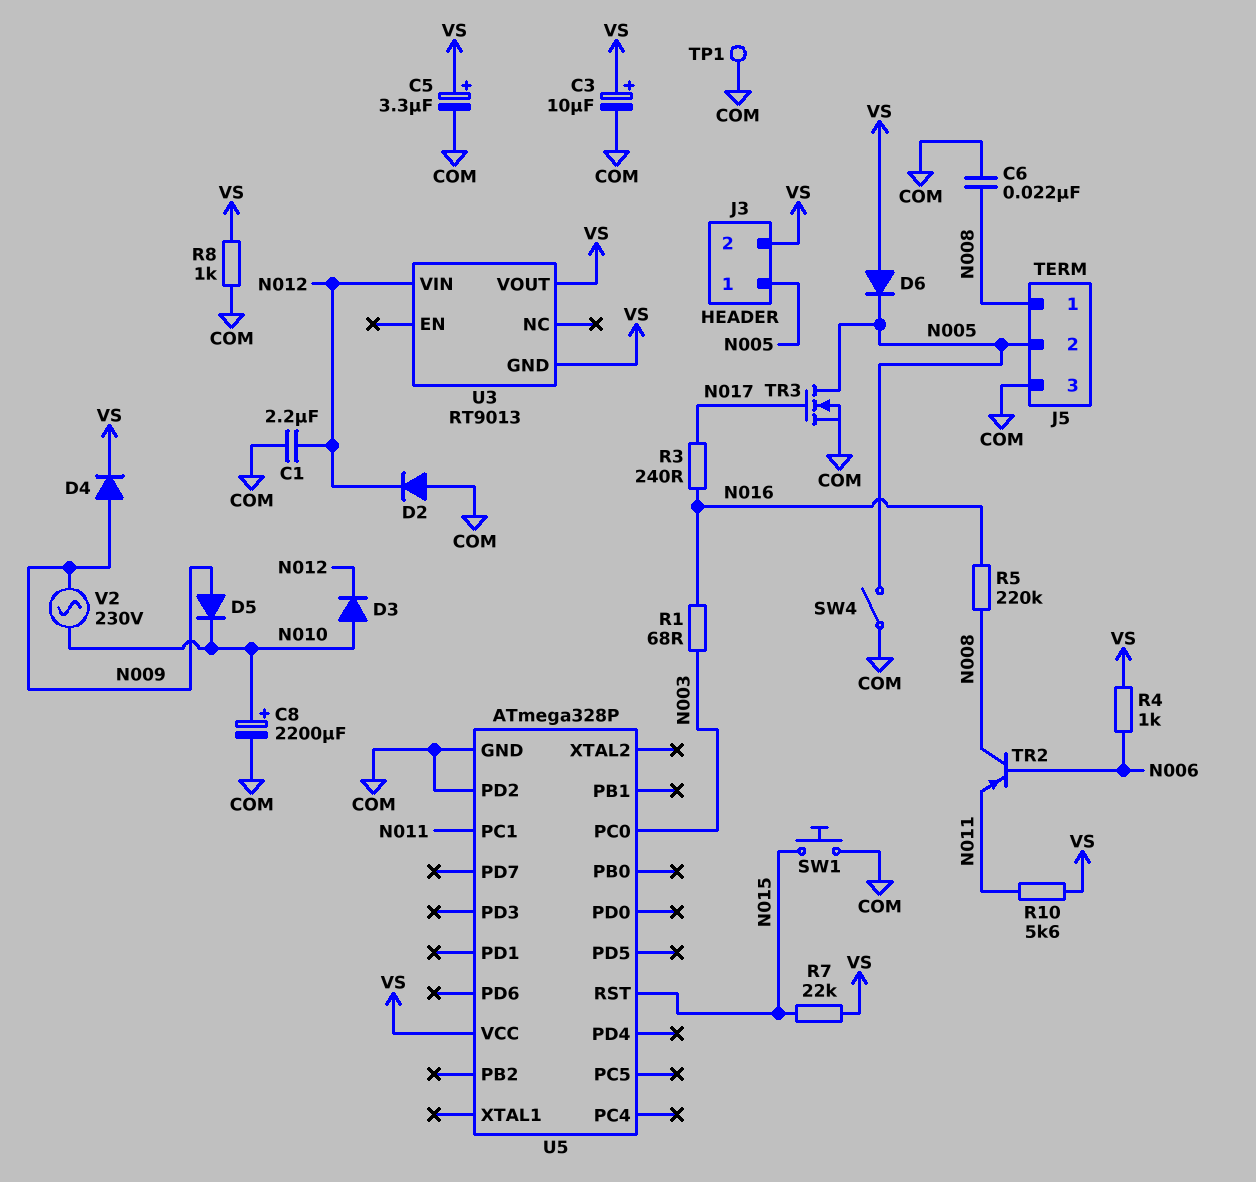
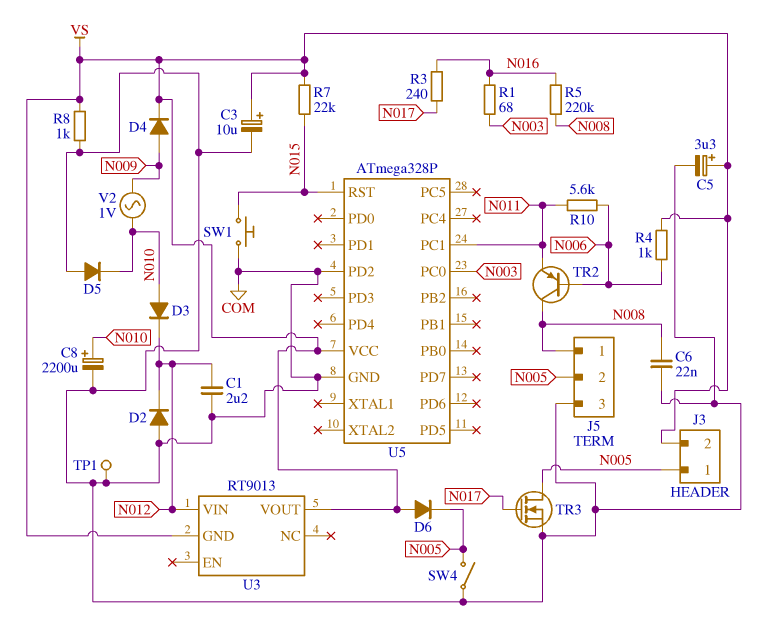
D5: diode (A N009, K N010) -> diode (A COM, K N010)
R10: 5.6k (N011, VS) -> 5.6k (N006, N011)
V2: AC 230V (N009, N010) -> AC 1V (N009, N010)

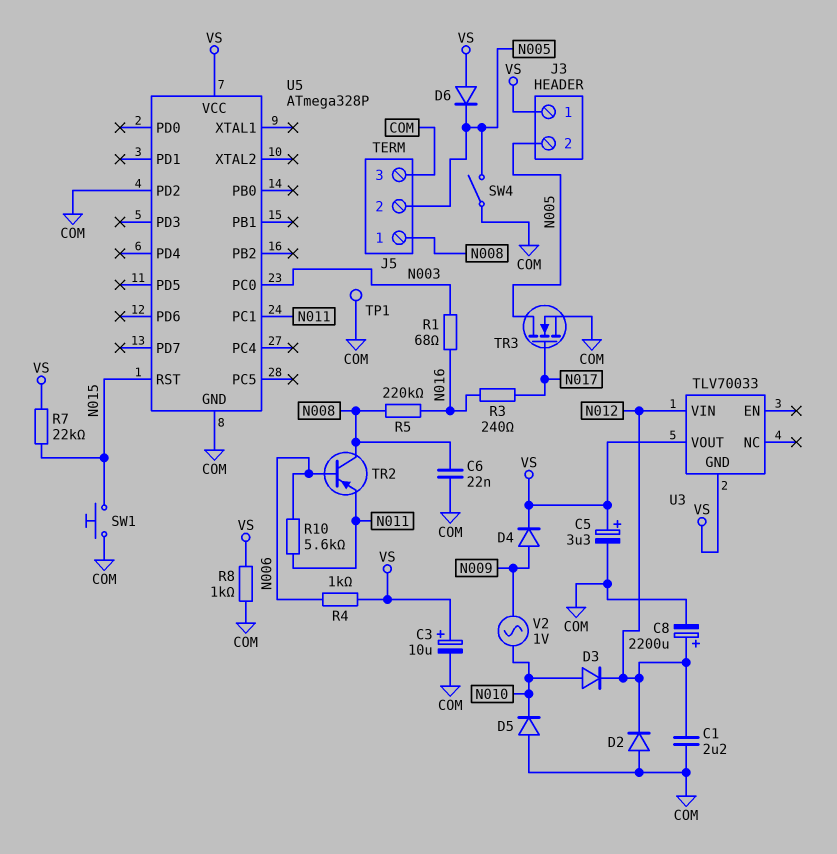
C8: 2200uF (plus N010, minus COM) -> 2200uF (plus N012, minus COM)
J3 pin 1: N005 -> VS
J3 pin 2: VS -> N005
U3: RT9013 -> TLV70033

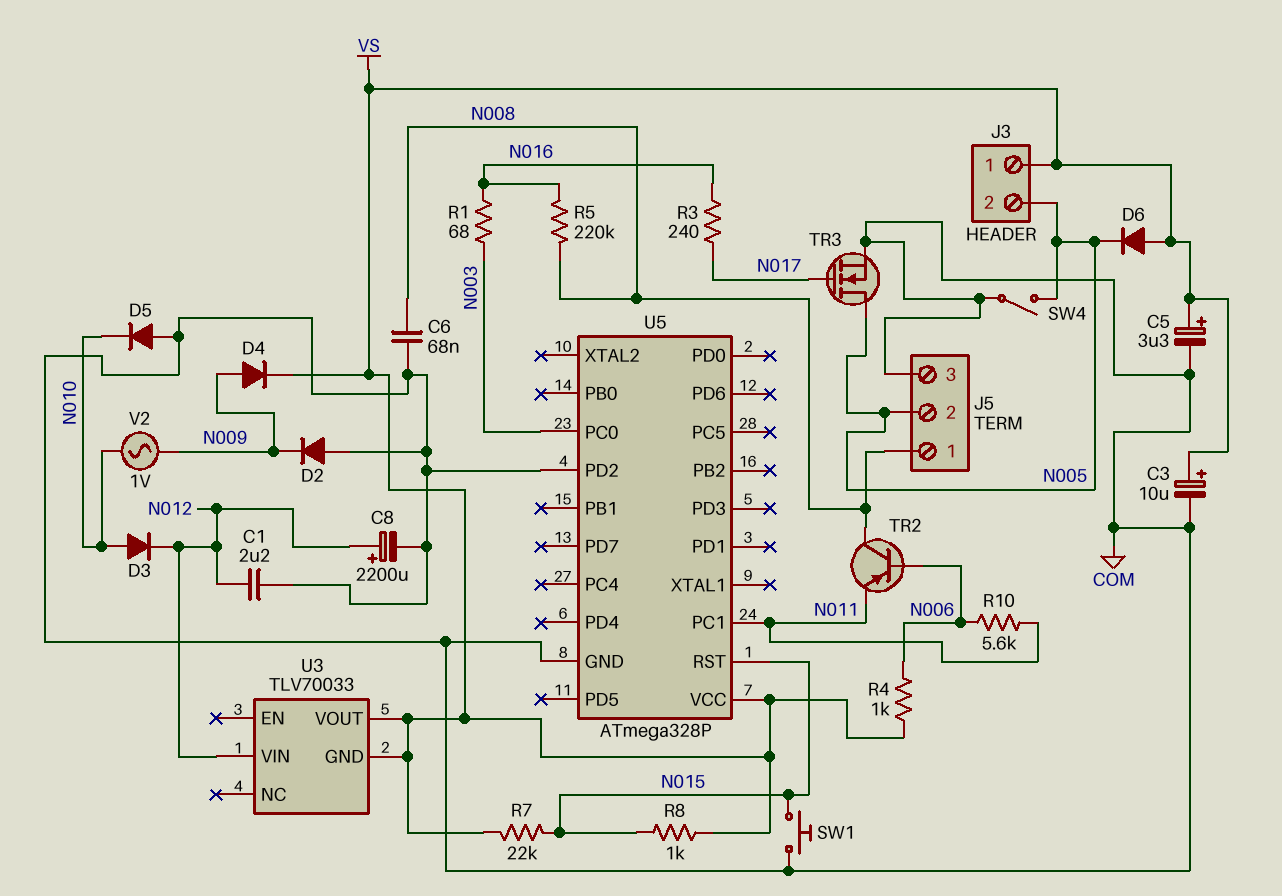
C6: 22nF (COM, N008) -> 68nF (COM, N008)
D2: diode (A COM, K N012) -> diode (A COM, K N009)
R8: 1k (COM, VS) -> 1k (N015, VS)
TP1: test point (COM) -> none

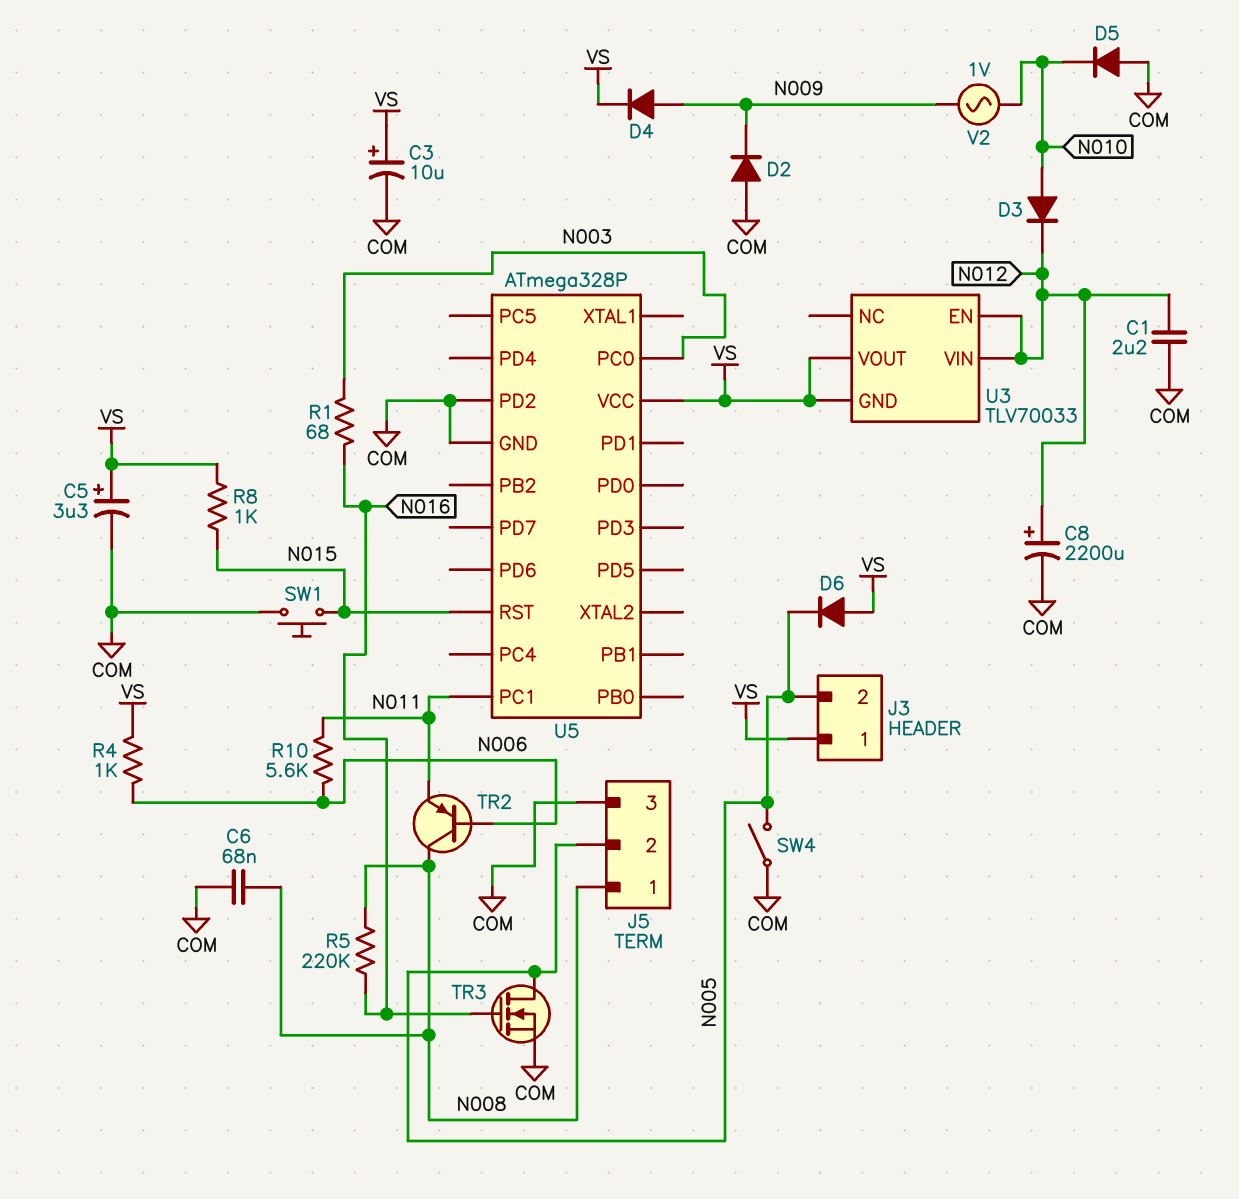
R3: 240 (N016, N017) -> none
R7: 22k (N015, VS) -> none
TR3: NMOS (G N017, D N005, S COM) -> NMOS (G N016, D N005, S COM)
U3 pin EN: none -> N012

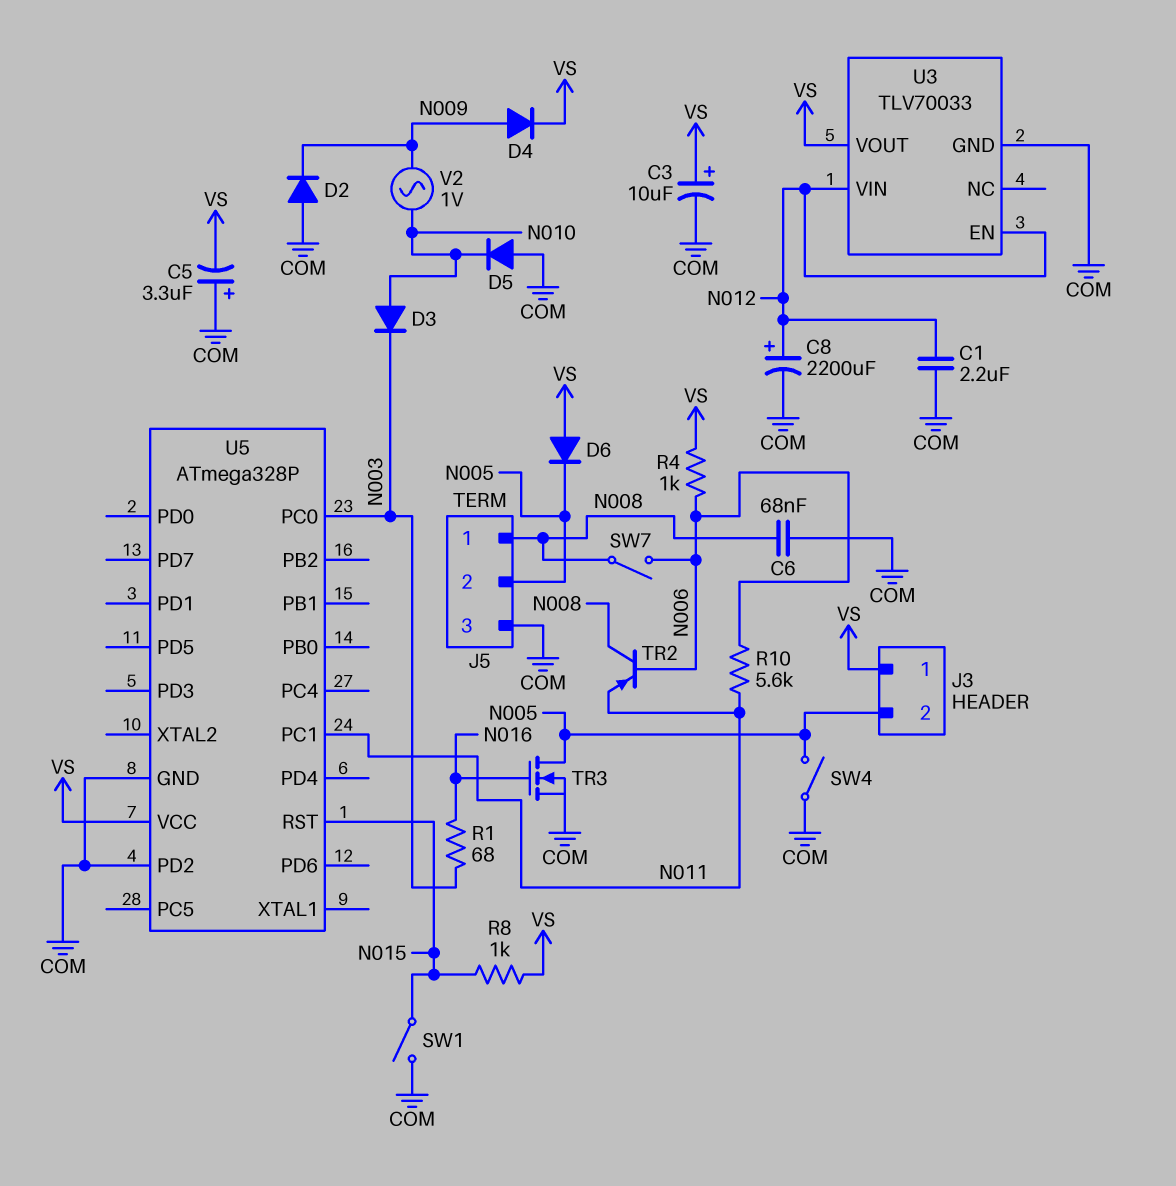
C5: 3.3uF (plus VS, minus COM) -> 3.3uF (plus COM, minus VS)
D3: diode (A N010, K N012) -> diode (A N010, K N003)
R5: 220k (N008, N016) -> none
SW1: button (COM, N015) -> switch (COM, N015)
SW7: none -> switch (N006, N008)
U3 pin GND: VS -> COM

